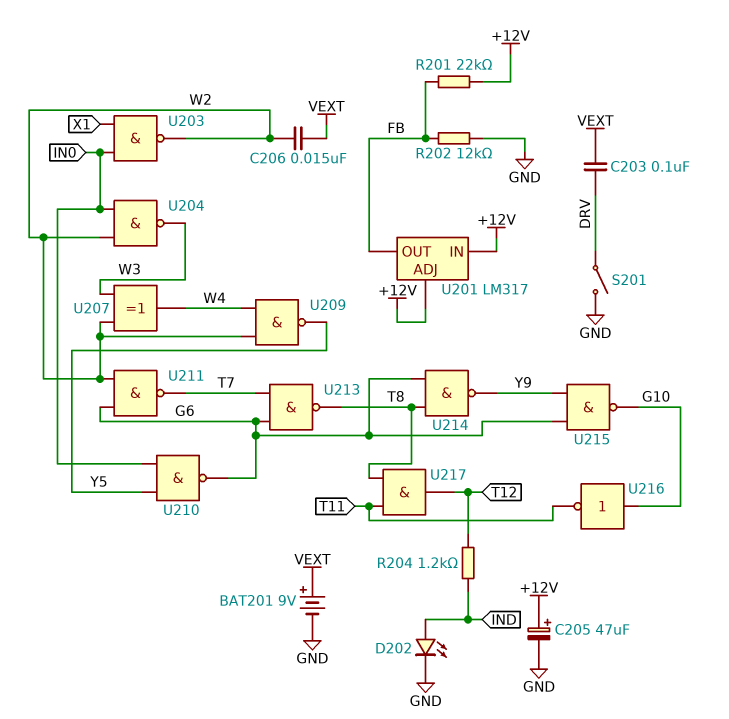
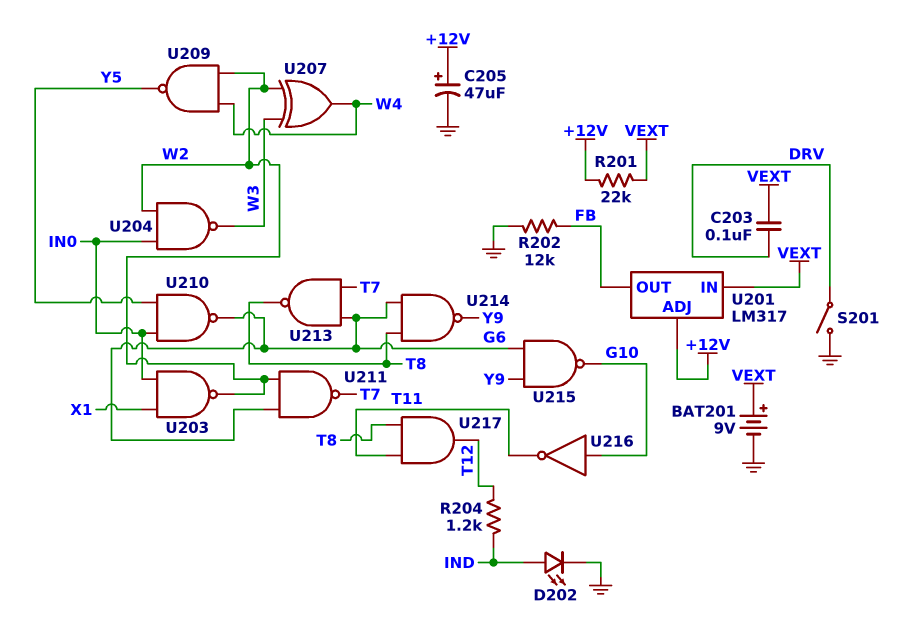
C206: 15nF (VEXT, W2) -> none
R201: 22k (+12V, FB) -> 22k (+12V, VEXT)
U201 pin IN: +12V -> VEXT

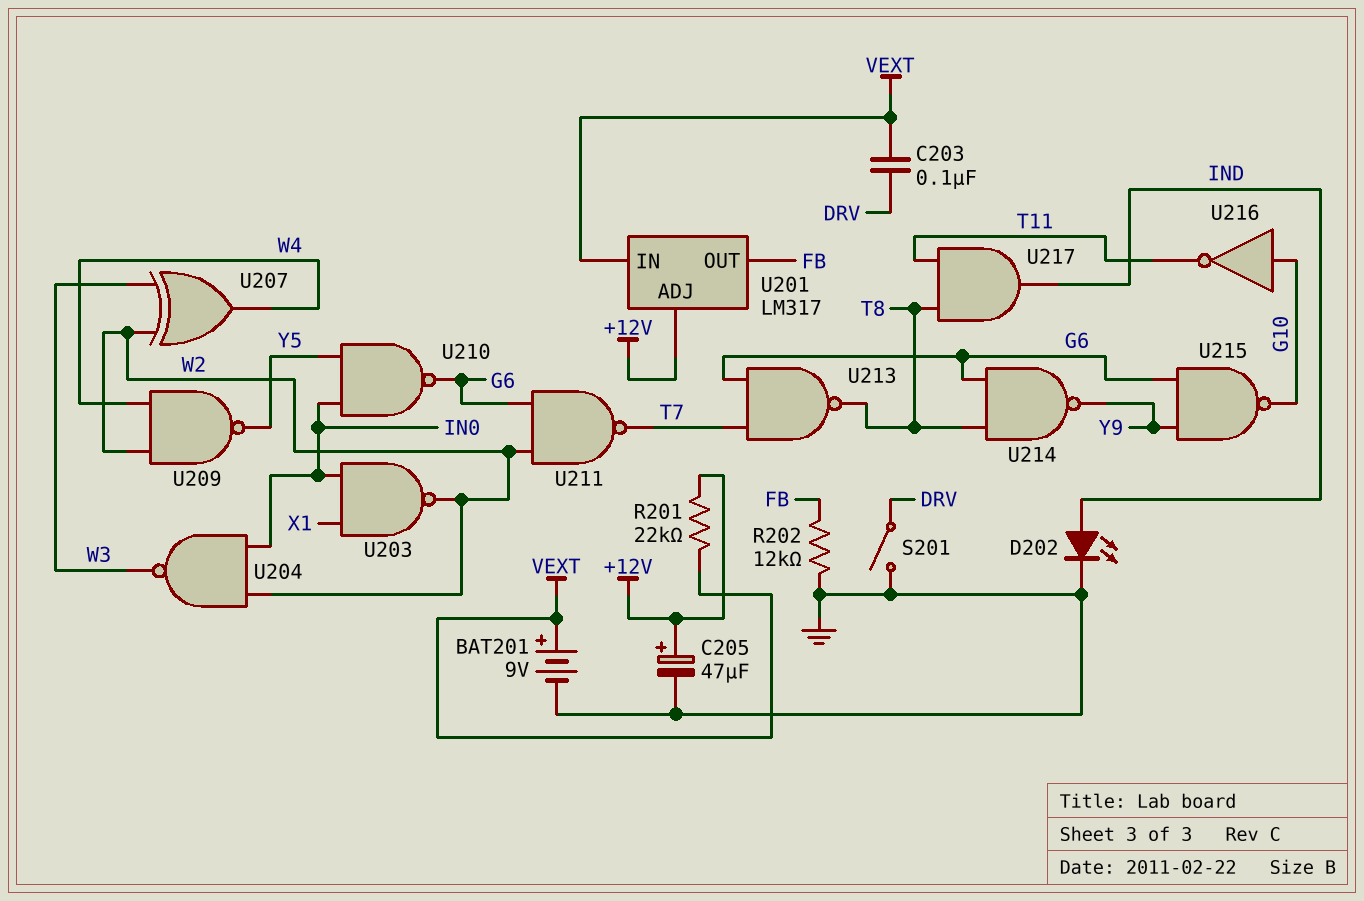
R204: 1.2k (IND, T12) -> none
U217: AND (in T8, in T11, out T12) -> AND (in T8, in T11, out IND)

